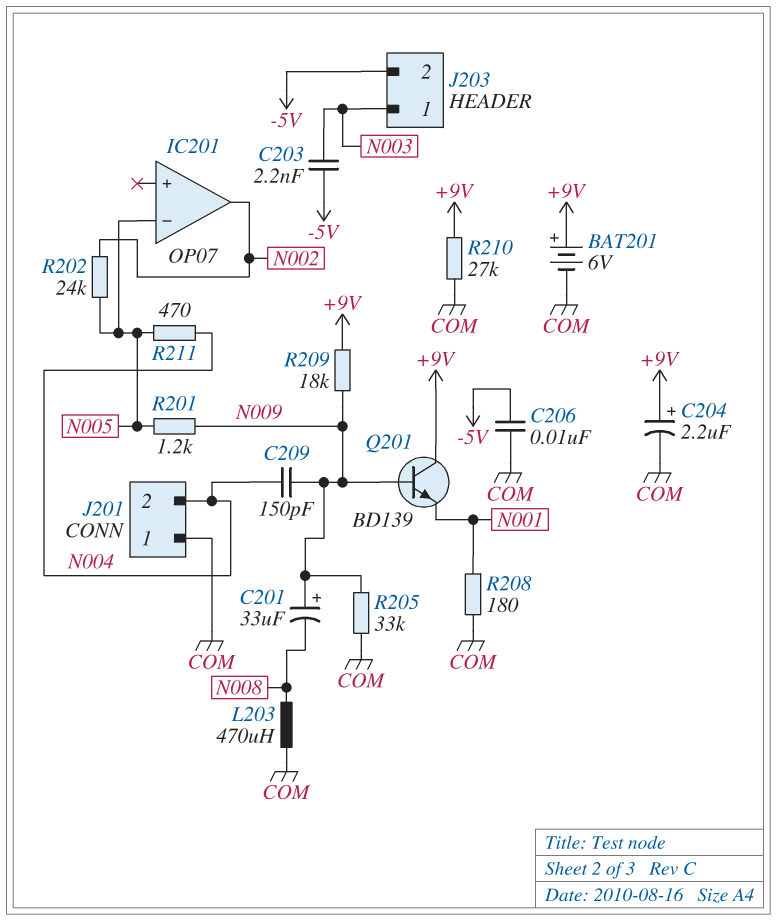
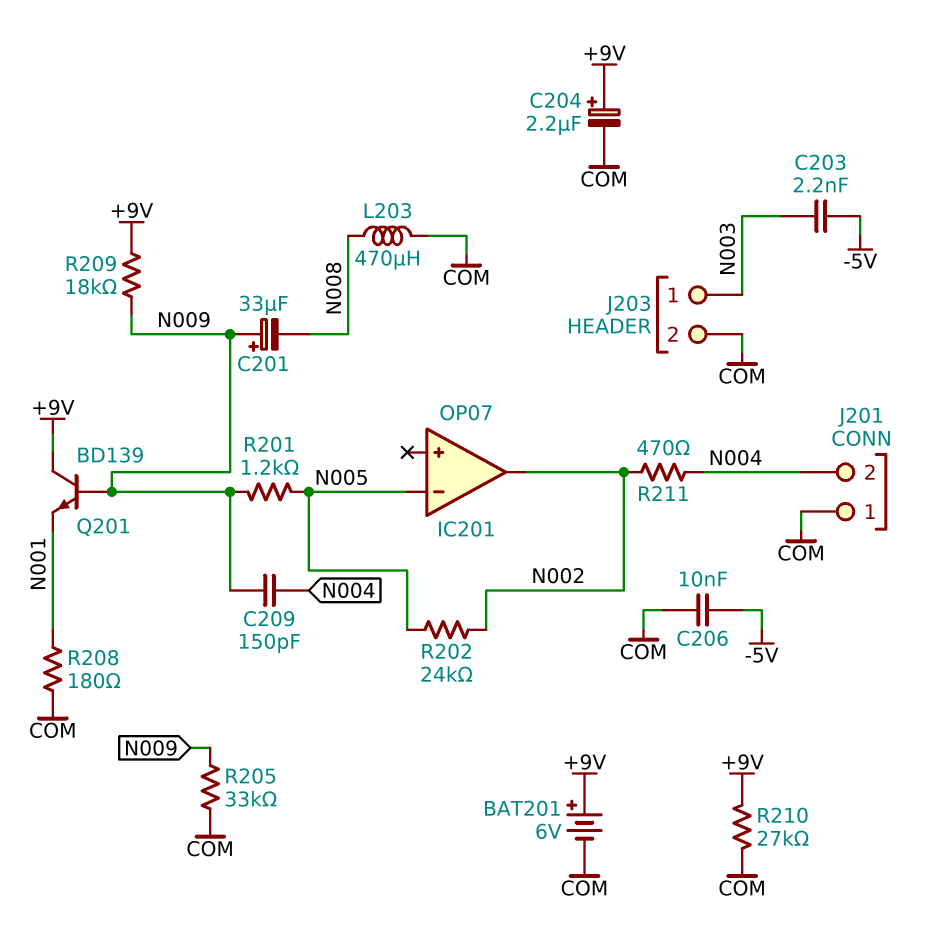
J203 pin 2: -5V -> COM
R211: 470 (N004, N005) -> 470 (N002, N004)

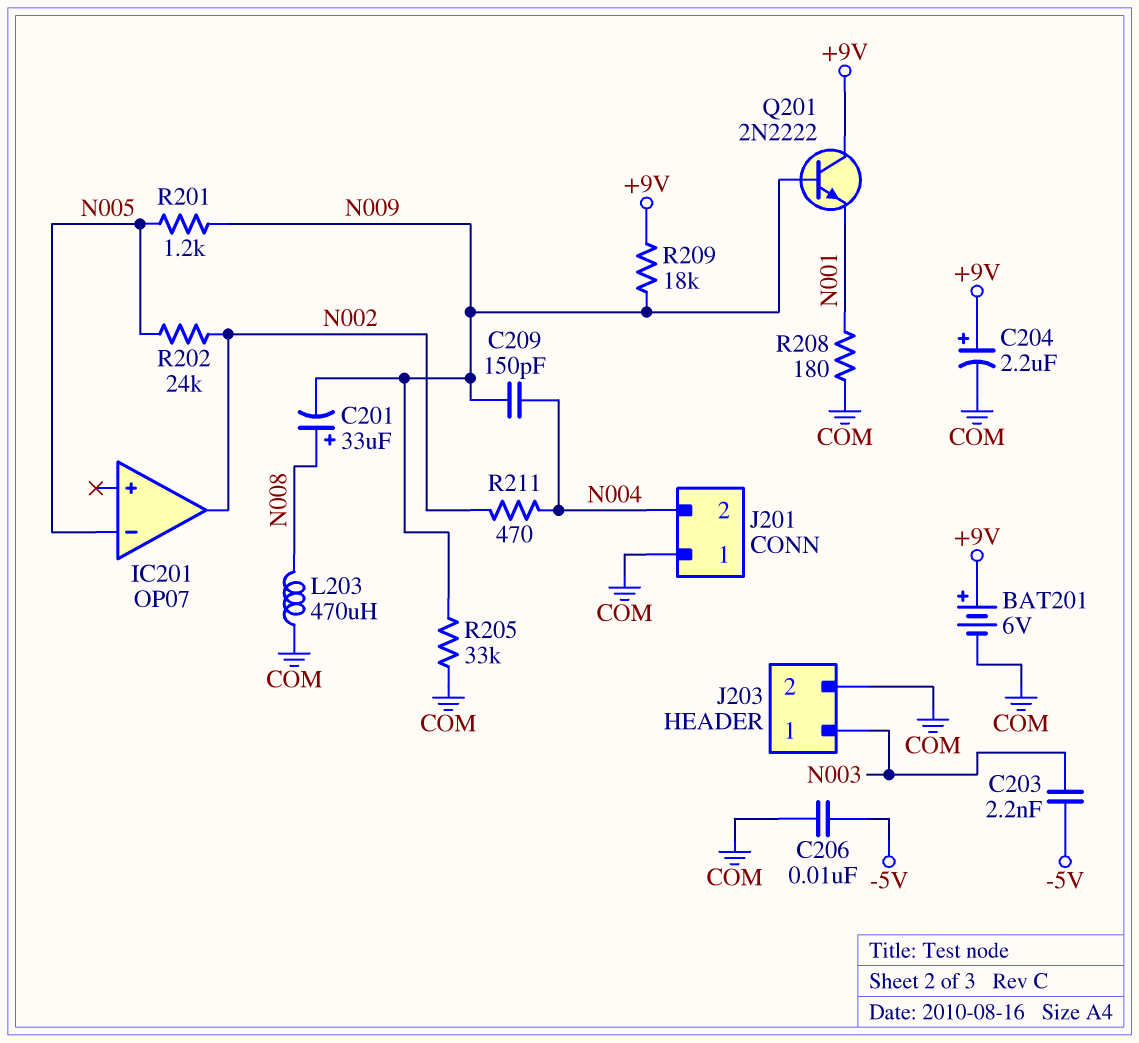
C201: 33uF (plus N009, minus N008) -> 33uF (plus N008, minus N009)
Q201: NPN BD139 (B N009, C +9V, E N001) -> NPN 2N2222 (B N009, C +9V, E N001)
R210: 27k (+9V, COM) -> none

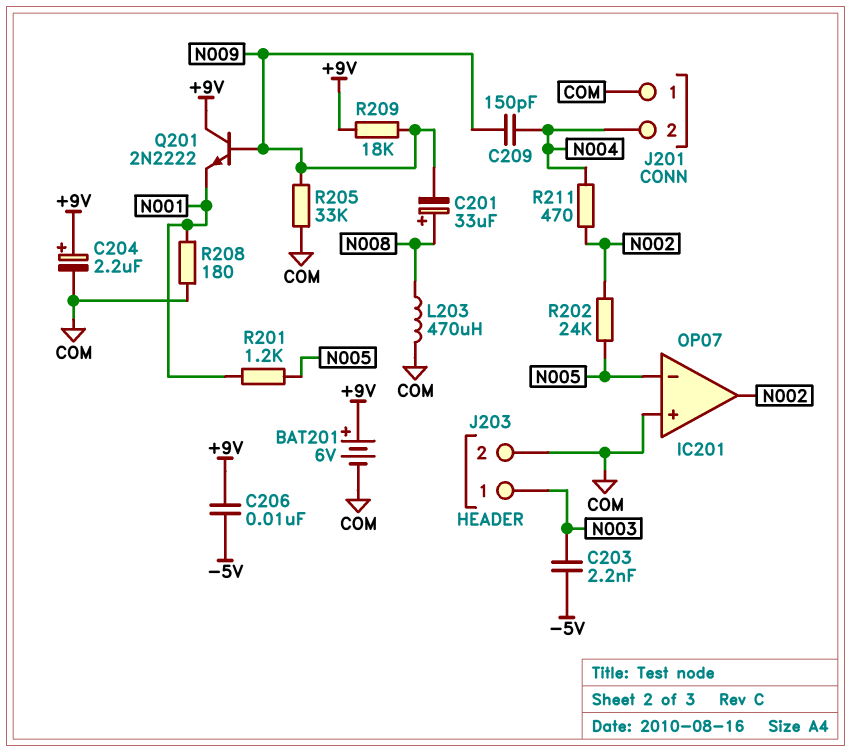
C206: 10nF (-5V, COM) -> 10nF (+9V, -5V)
IC201 pin in+: none -> COM
R201: 1.2k (N005, N009) -> 1.2k (N001, N005)

